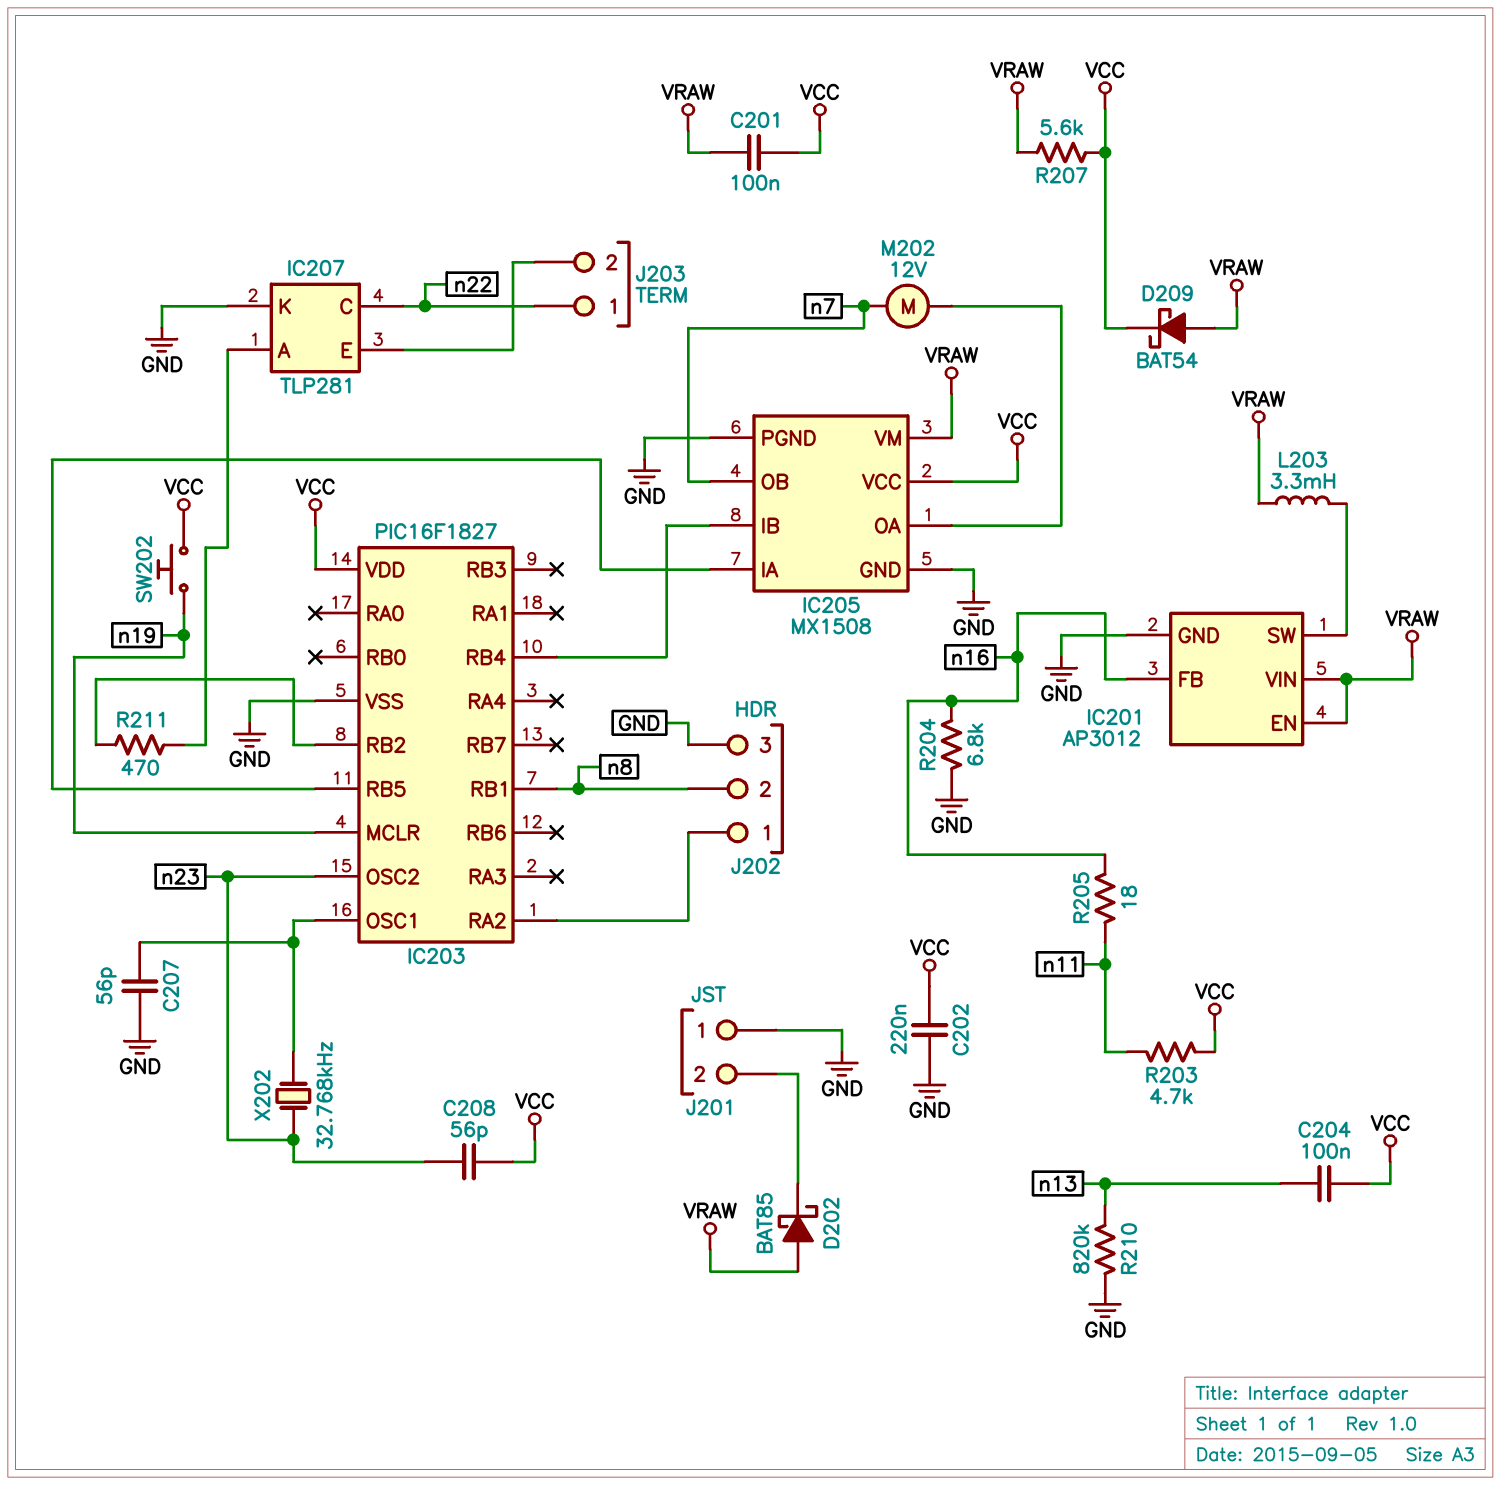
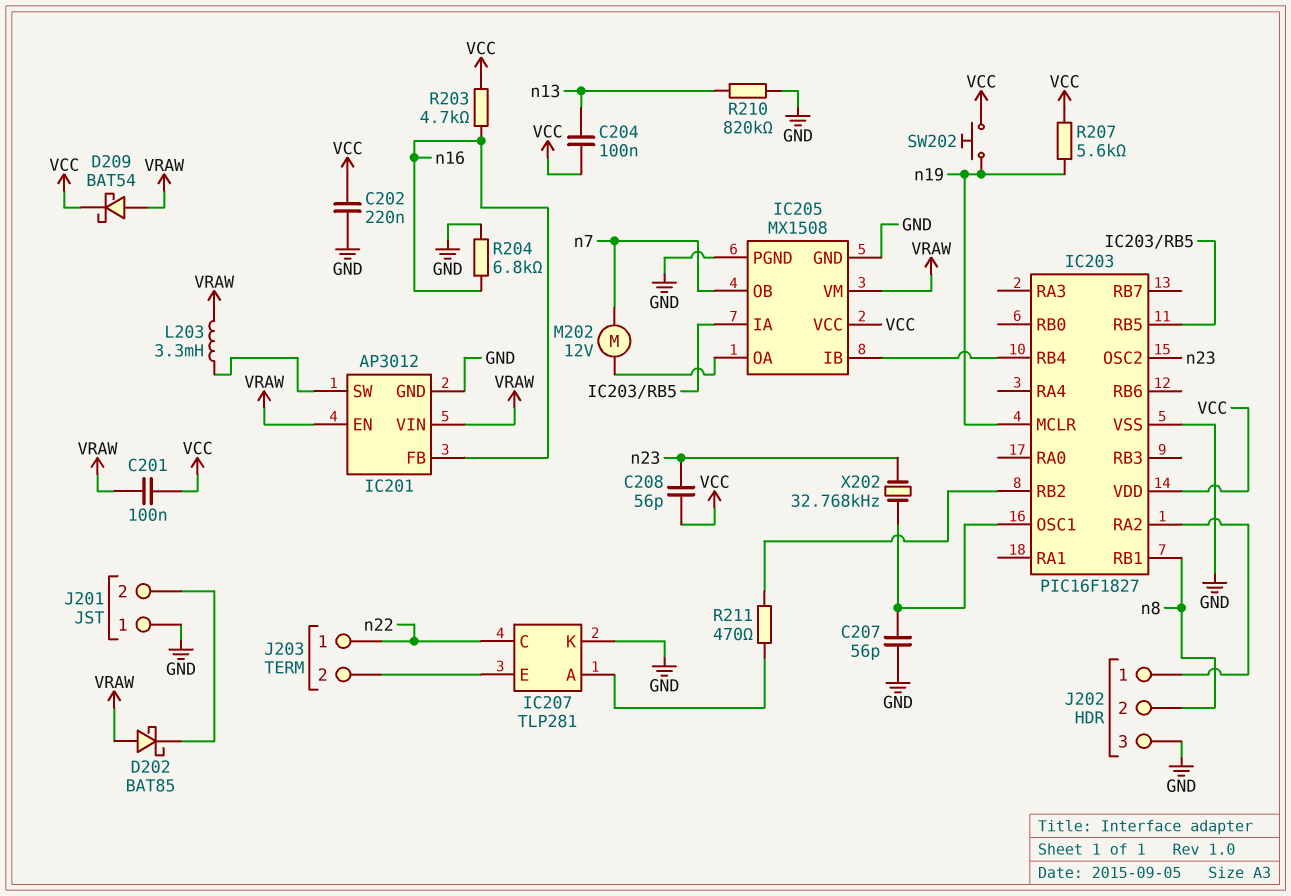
R203: 4.7k (VCC, n11) -> 4.7k (VCC, n16)
R205: 18 (n11, n16) -> none
R207: 5.6k (VCC, VRAW) -> 5.6k (VCC, n19)

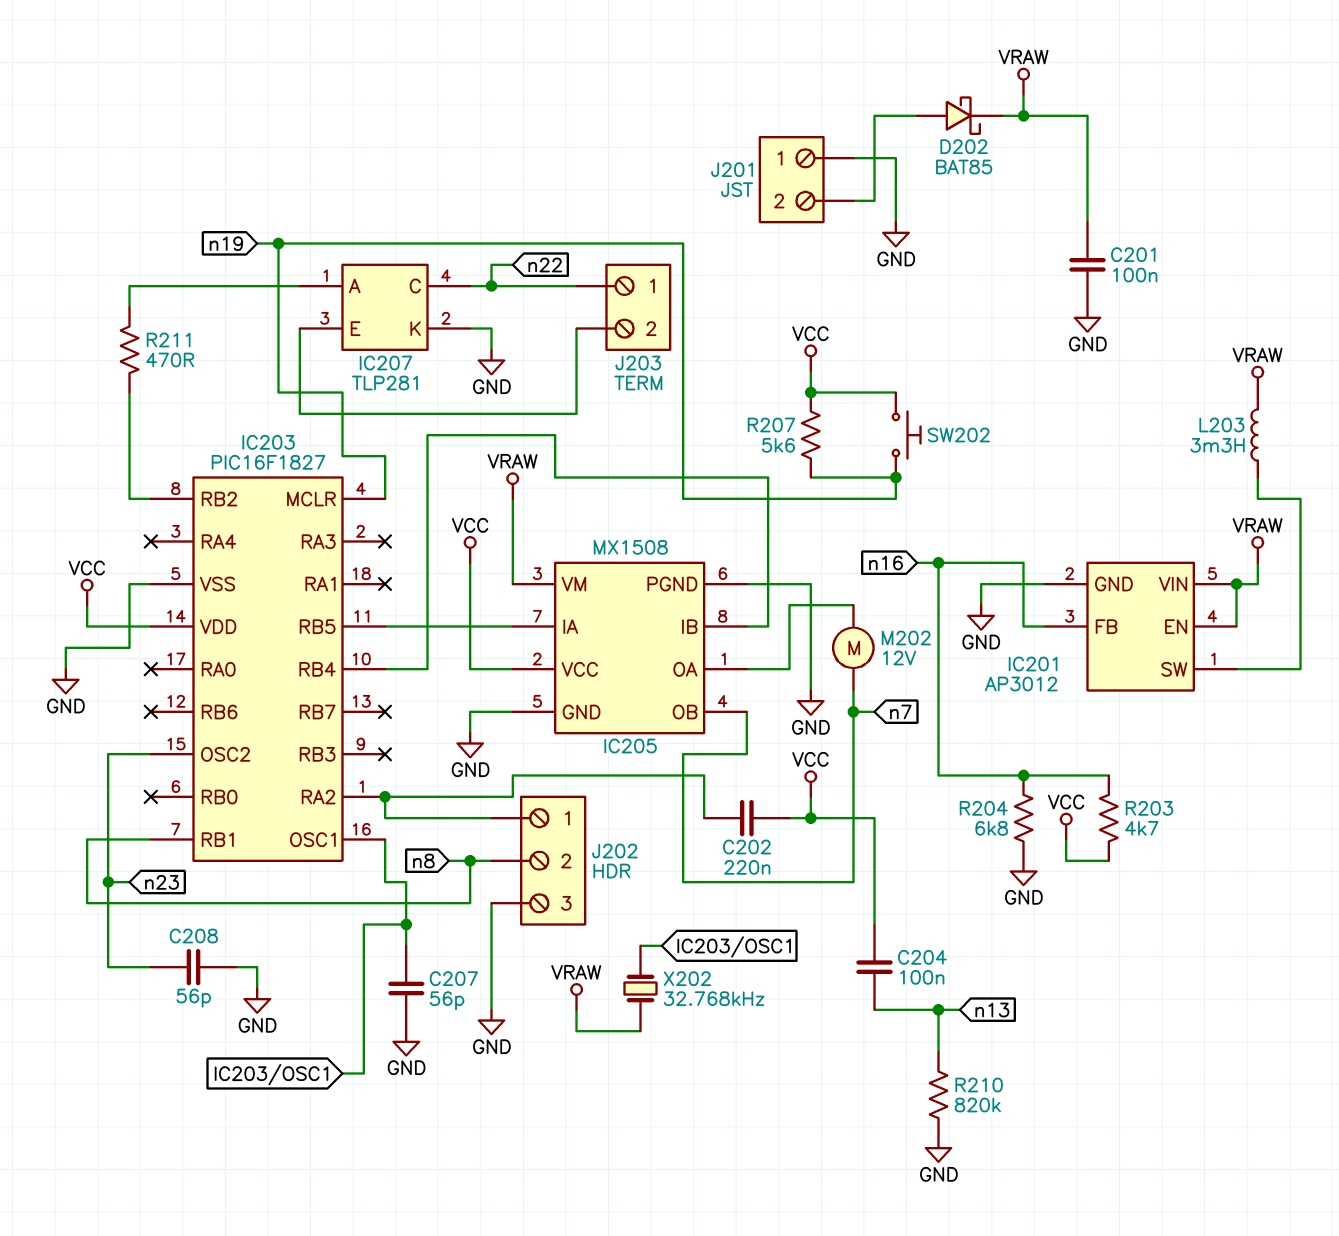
C201: 100nF (VCC, VRAW) -> 100nF (GND, VRAW)
C202: 220nF (GND, VCC) -> 220nF (IC203/RA2, VCC)
C208: 56pF (VCC, n23) -> 56pF (GND, n23)
D202: schottky BAT85 (A VRAW, K J201/2) -> schottky BAT85 (A J201/2, K VRAW)
D209: schottky BAT54 (A VRAW, K VCC) -> none
X202: 32.768kHz (IC203/OSC1, n23) -> 32.768kHz (IC203/OSC1, VRAW)

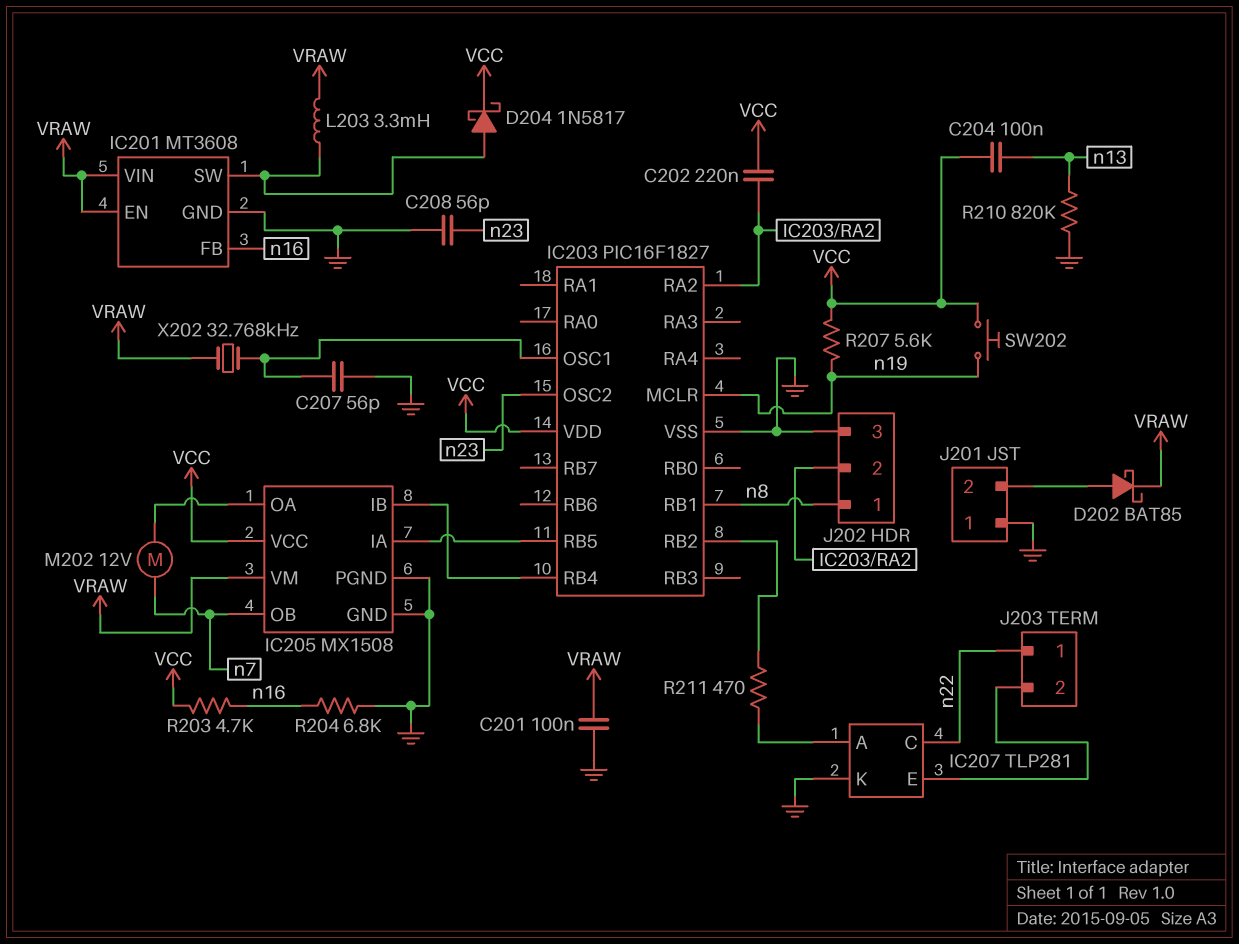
D204: none -> schottky 1N5817 (A IC201/SW, K VCC)
IC201: AP3012 -> MT3608
J202 pin 1: IC203/RA2 -> n8
J202 pin 2: n8 -> IC203/RA2

